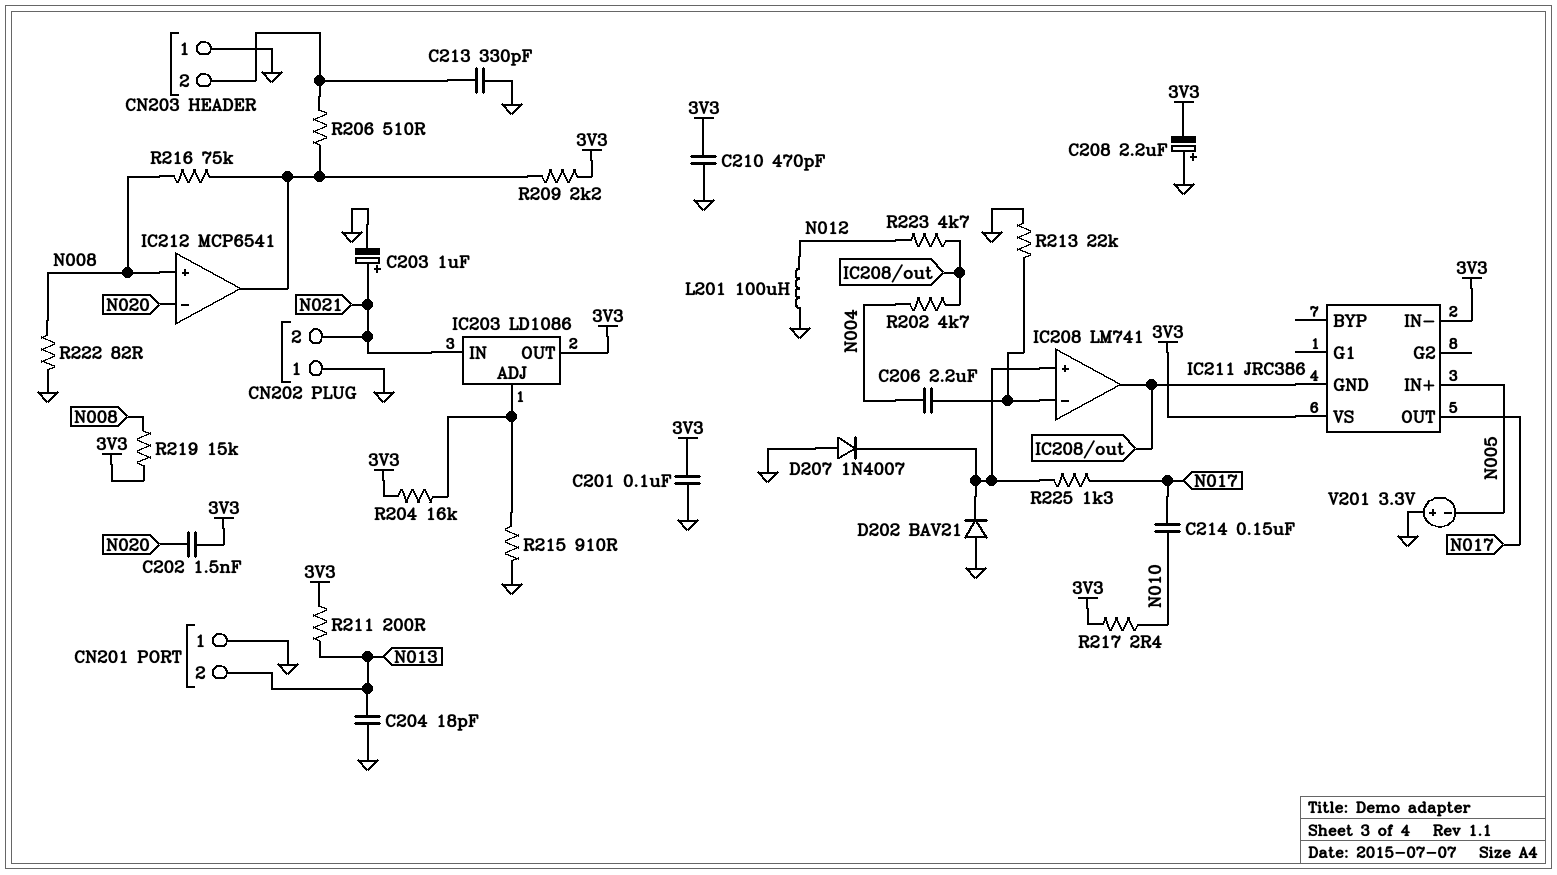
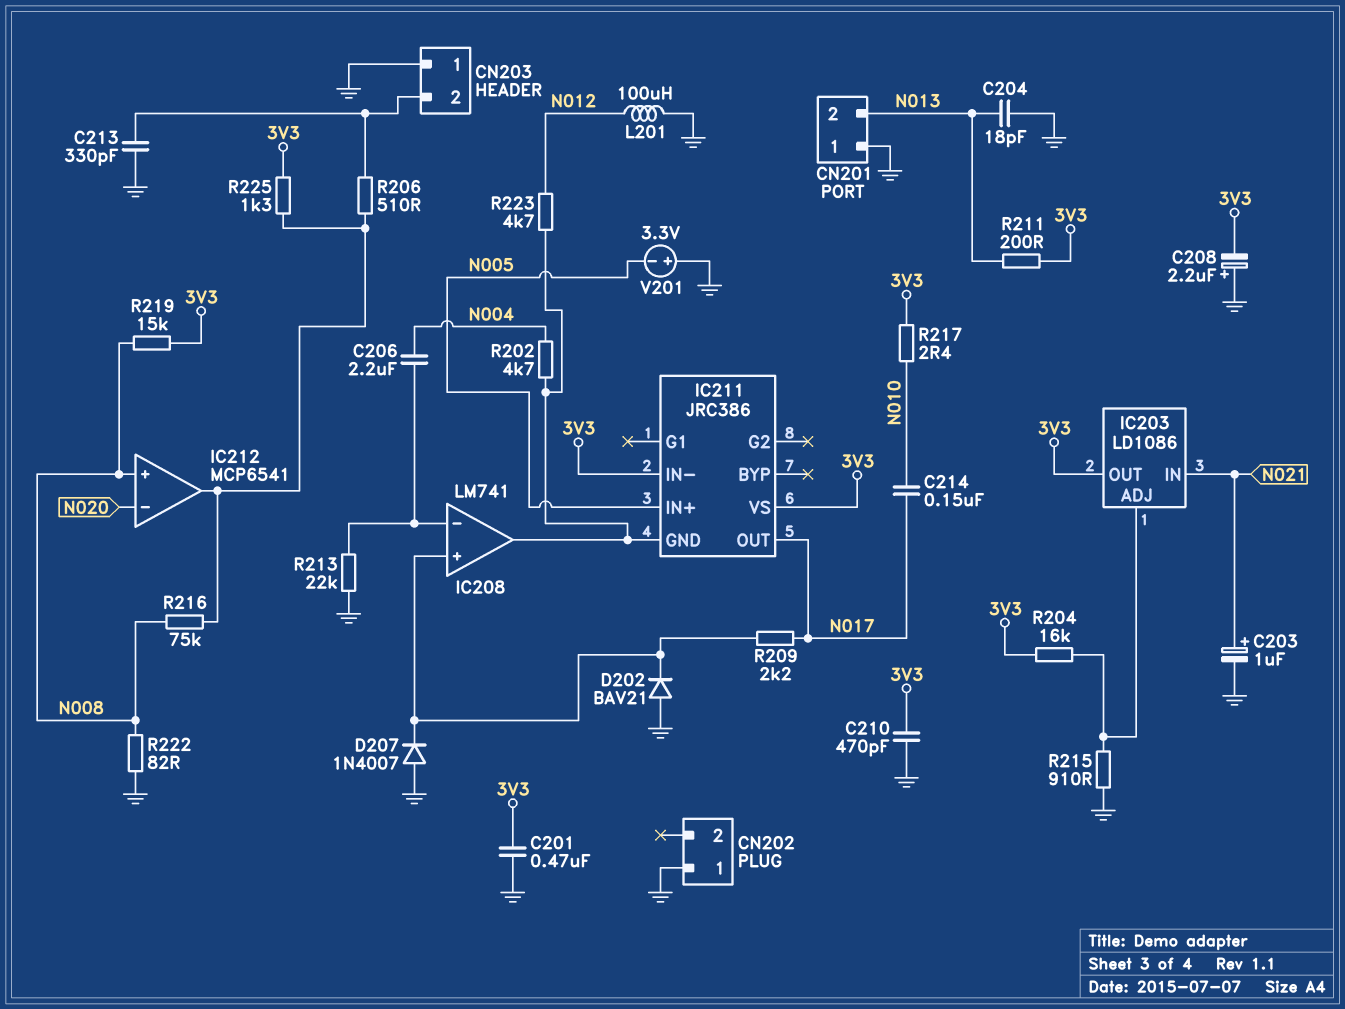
C201: 100nF (3V3, GND) -> 470nF (3V3, GND)
C202: 1.5nF (3V3, N020) -> none
CN202 pin 2: N021 -> none
R209: 2.2k (3V3, IC212/out) -> 2.2k (IC208/in+, N017)
R225: 1.3k (IC208/in+, N017) -> 1.3k (3V3, IC212/out)

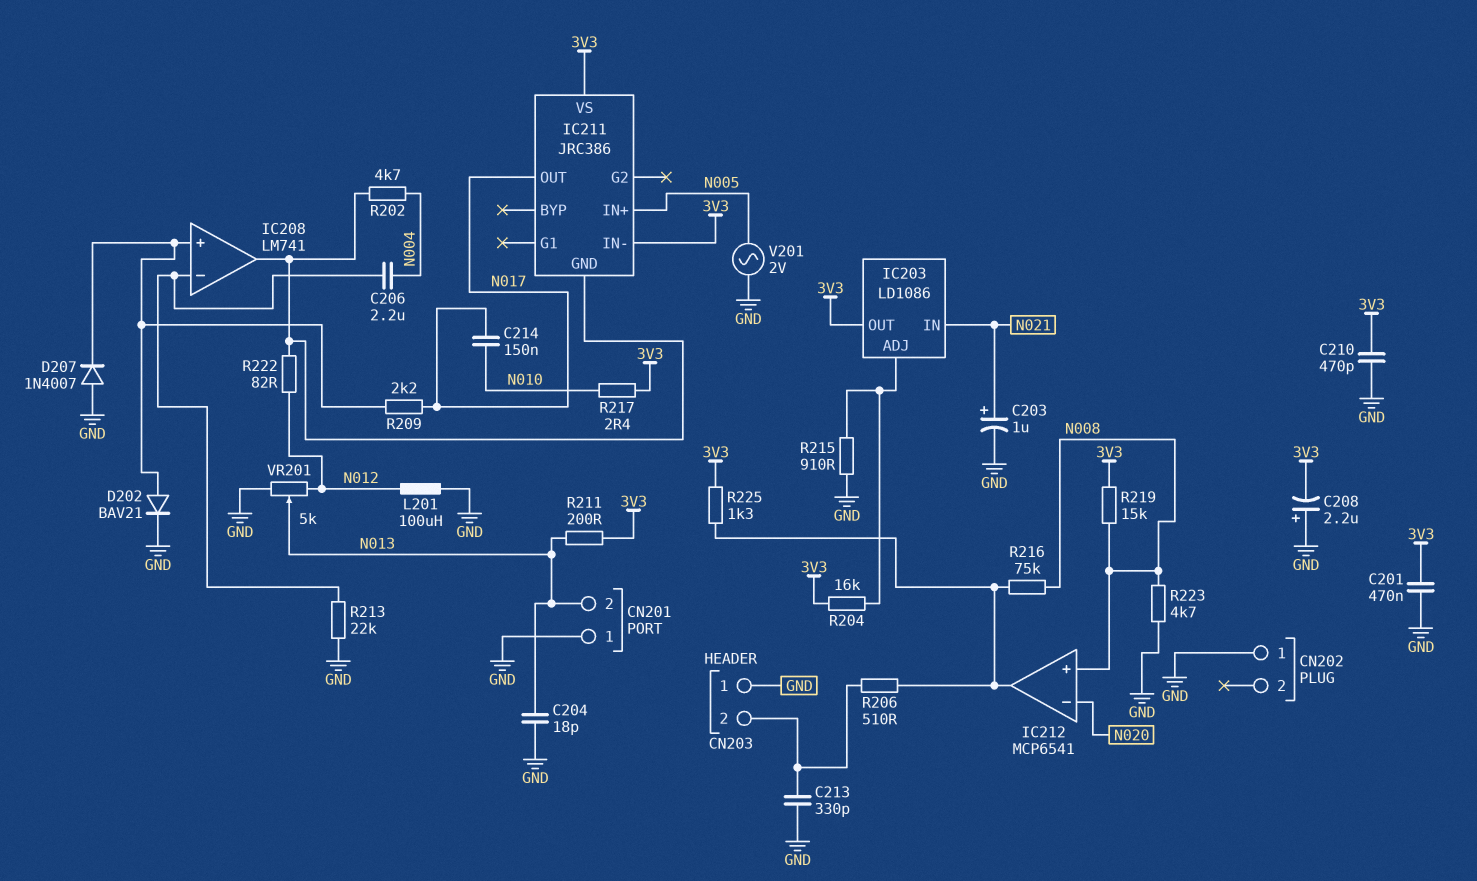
D202: diode BAV21 (A GND, K IC208/in+) -> diode BAV21 (A IC208/in+, K GND)
R222: 82 (GND, N008) -> 82 (IC208/out, N012)
R223: 4.7k (IC208/out, N012) -> 4.7k (GND, N008)
V201: 3.3V (plus GND, minus N005) -> AC 2V (GND, N005)
VR201: none -> 5k (GND, N012, wiper N013)

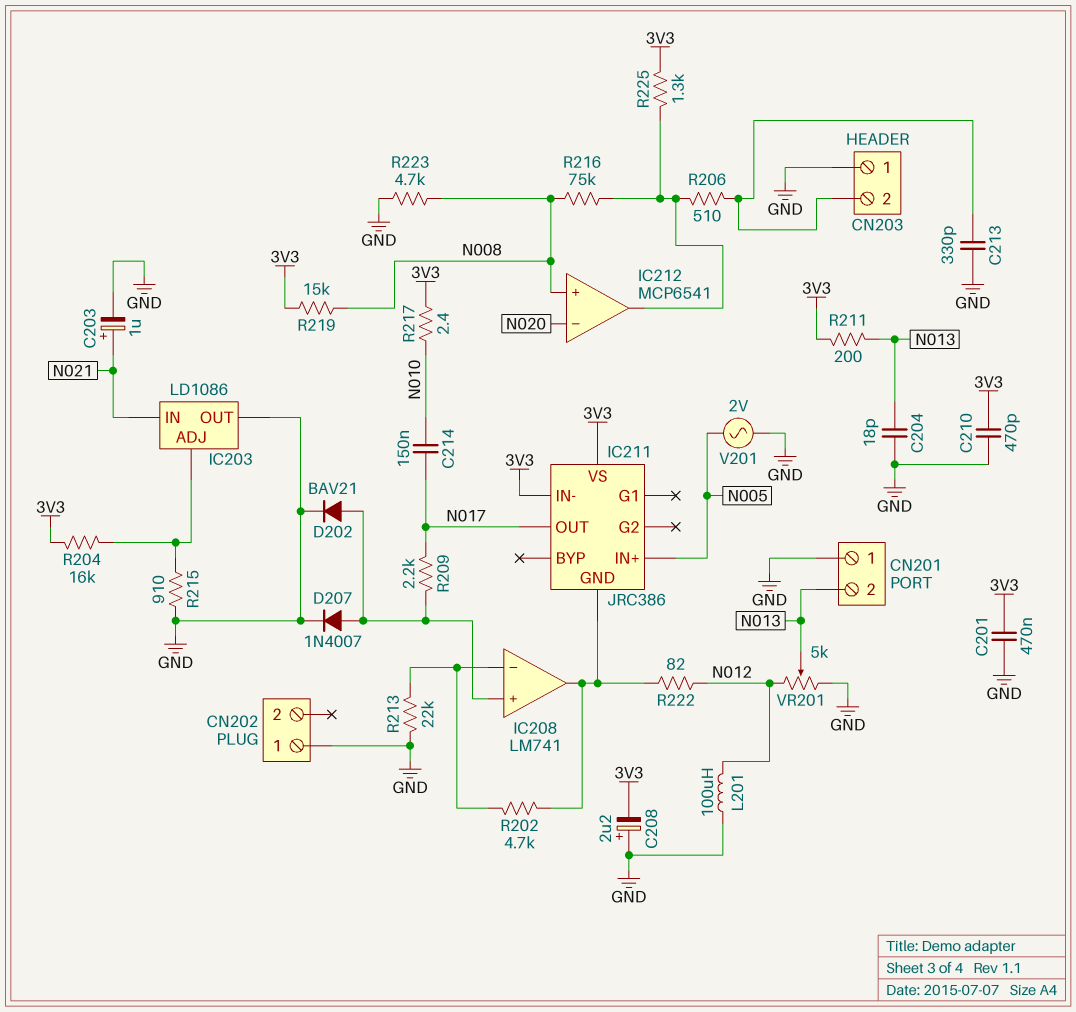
C206: 2.2uF (IC208/in-, N004) -> none
D207: diode 1N4007 (A GND, K IC208/in+) -> diode 1N4007 (A IC208/in+, K GND)
IC203 pin OUT: 3V3 -> GND
R202: 4.7k (IC208/out, N004) -> 4.7k (IC208/in-, IC208/out)

